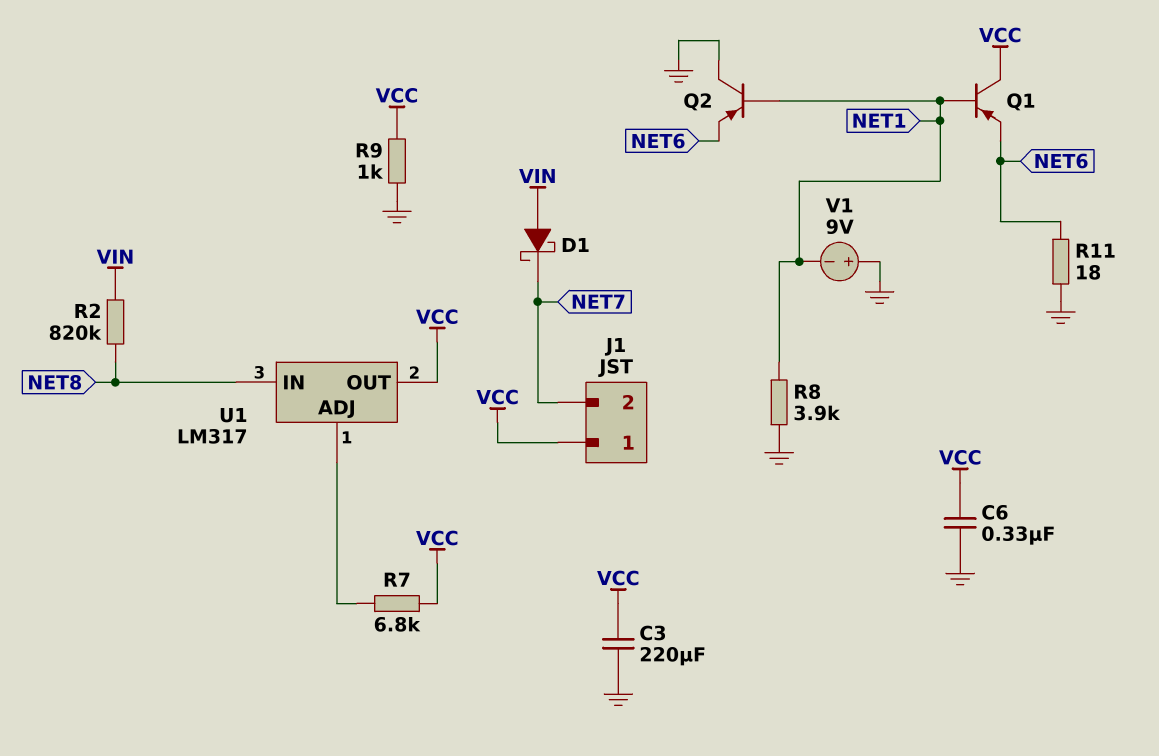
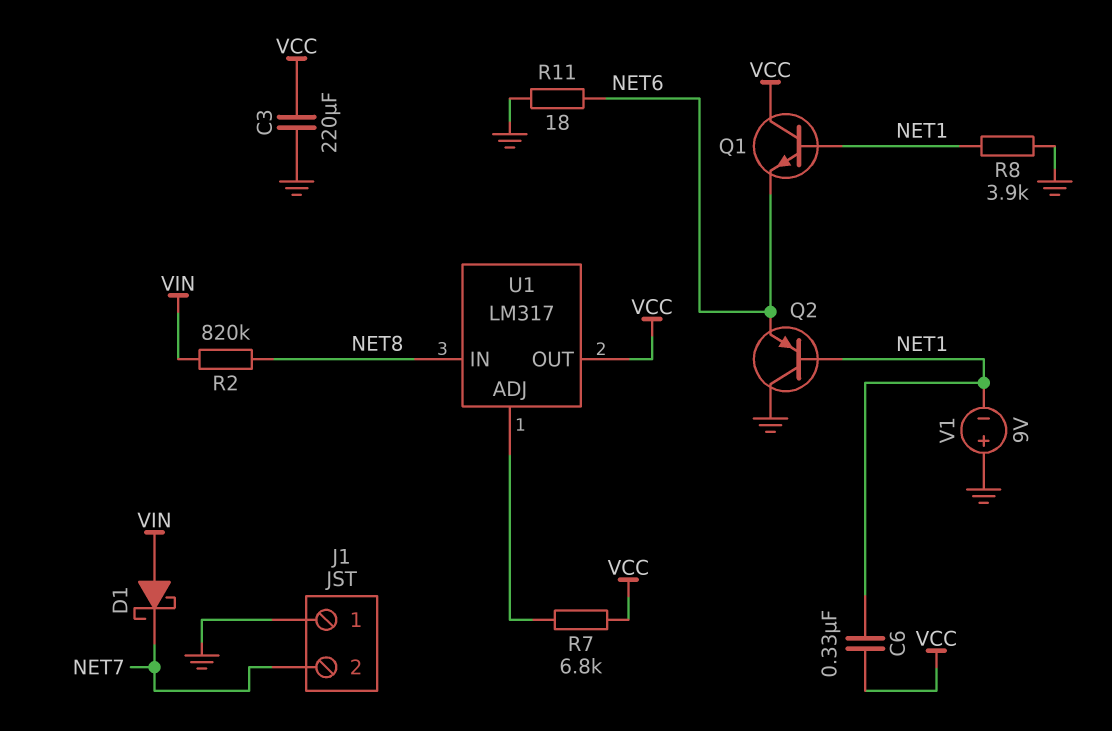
C6: 330nF (GND, VCC) -> 330nF (NET1, VCC)
J1 pin 1: VCC -> GND
Q1: PNP (B NET1, C VCC, E NET6) -> NPN (B NET1, C VCC, E NET6)
R9: 1k (GND, VCC) -> none

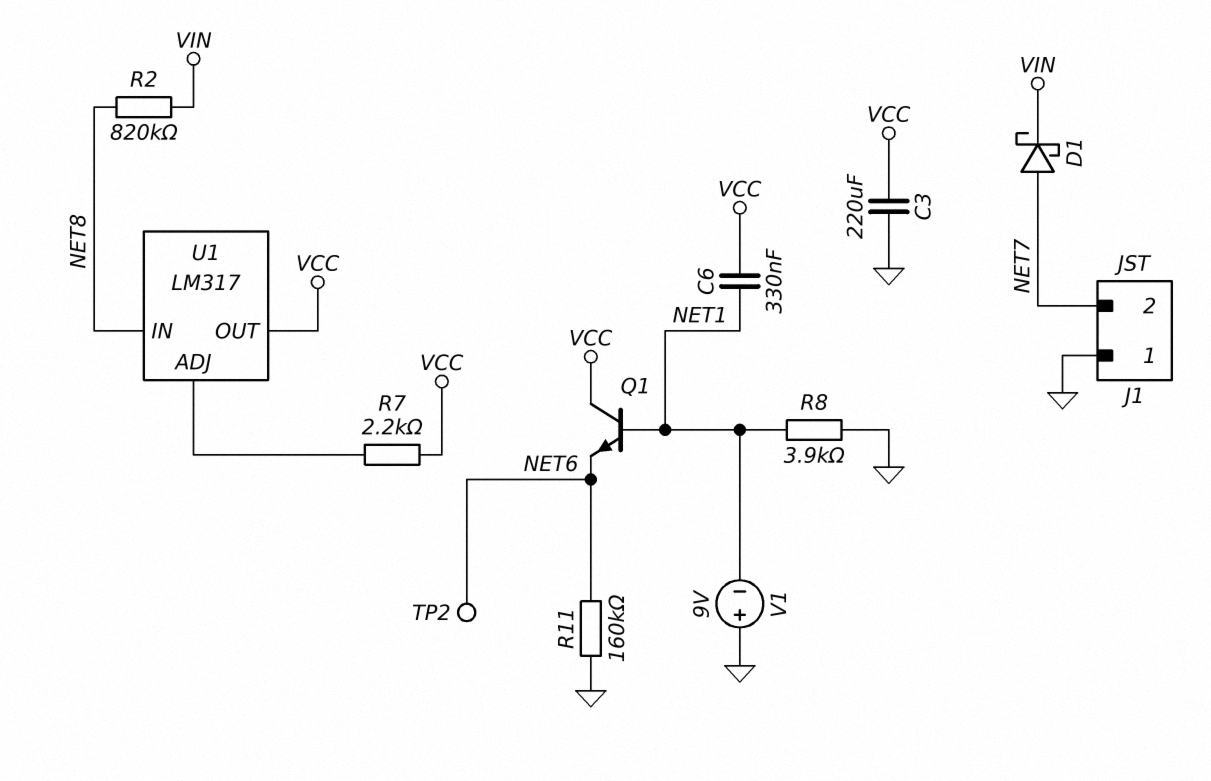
D1: schottky (A VIN, K NET7) -> schottky (A NET7, K VIN)
Q2: PNP (B NET1, C GND, E NET6) -> none
R7: 6.8k (U1/ADJ, VCC) -> 2.2k (U1/ADJ, VCC)
R11: 18 (GND, NET6) -> 160k (GND, NET6)
TP2: none -> test point (NET6)

